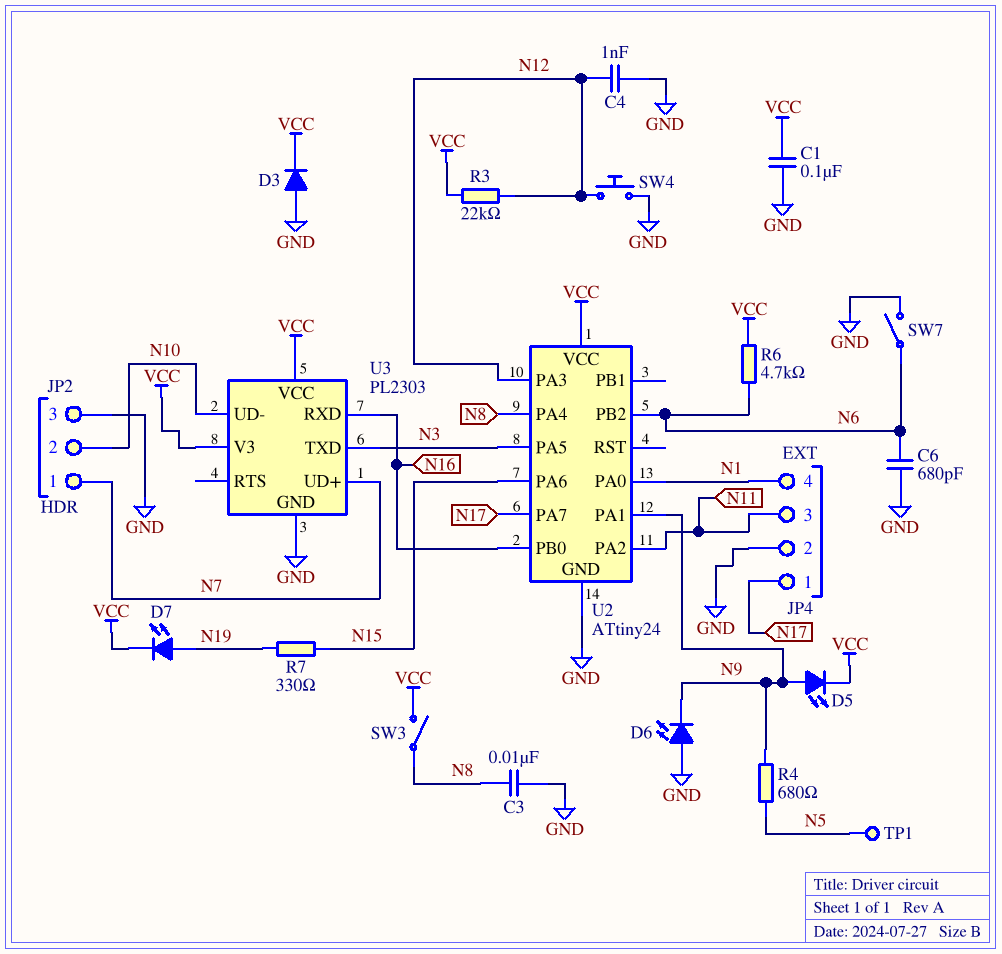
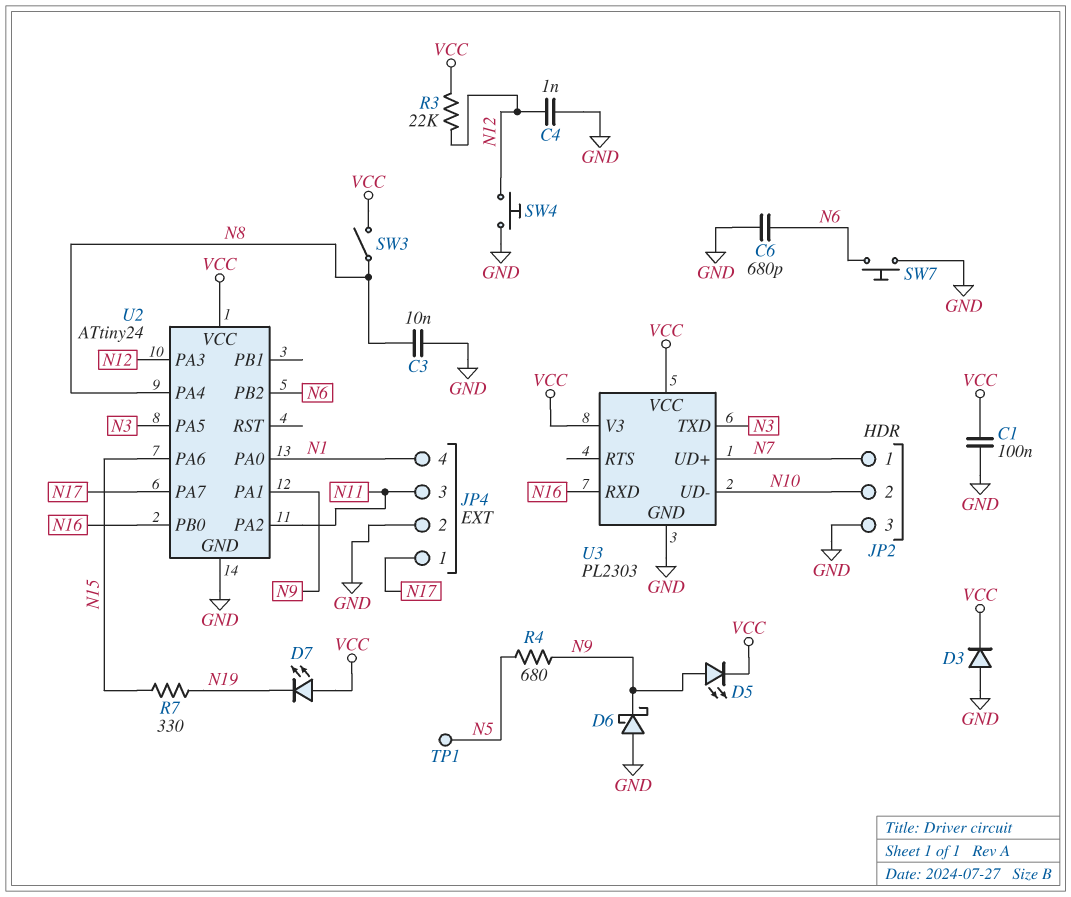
D6: LED (A GND, K N9) -> schottky (A GND, K N9)
D7: LED (A N19, K VCC) -> LED (A VCC, K N19)
R6: 4.7k (N6, VCC) -> none
SW7: switch (GND, N6) -> button (GND, N6)

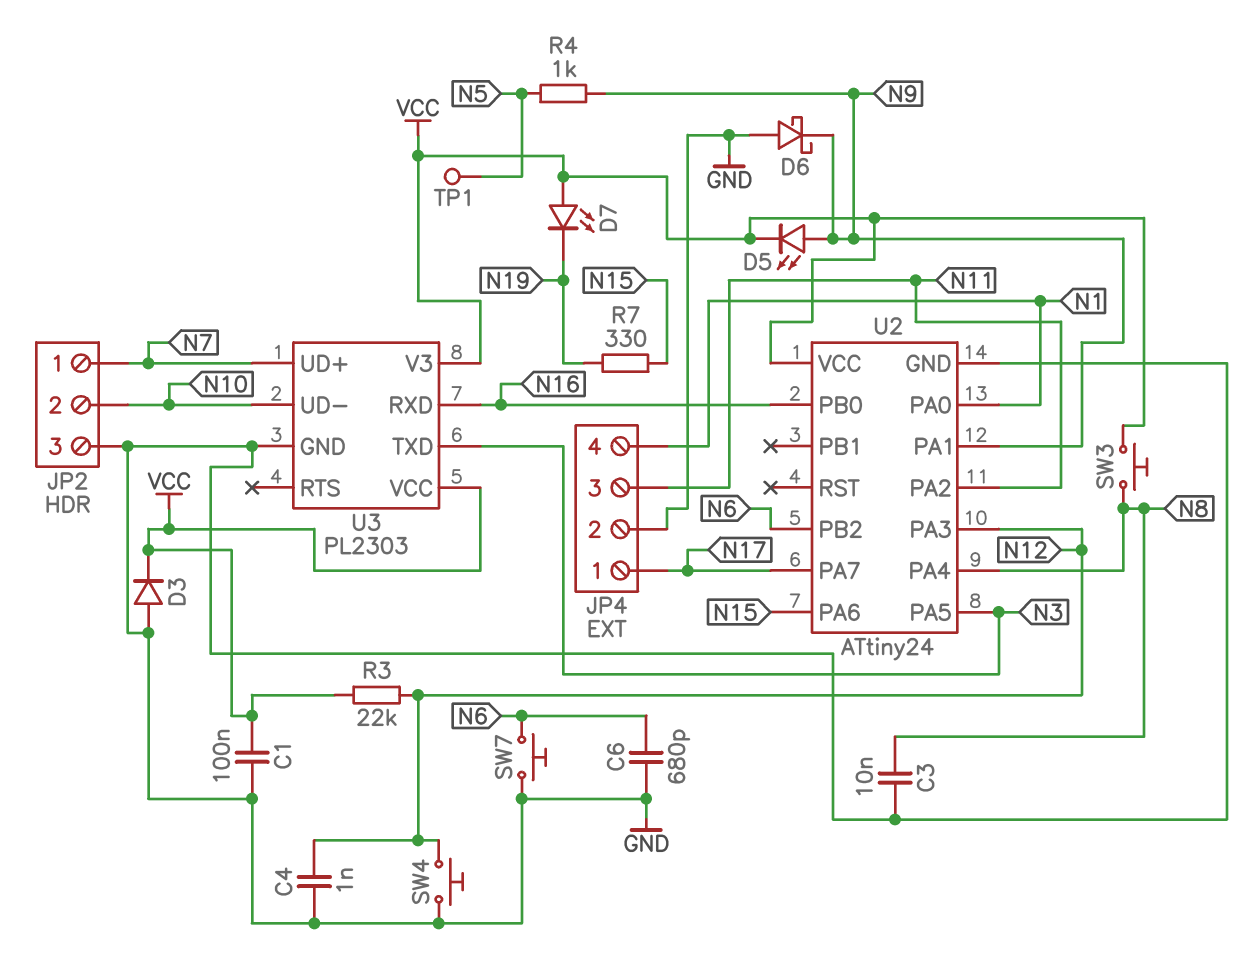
R4: 680 (N5, N9) -> 1k (N5, N9)
SW3: switch (N8, VCC) -> button (N8, VCC)

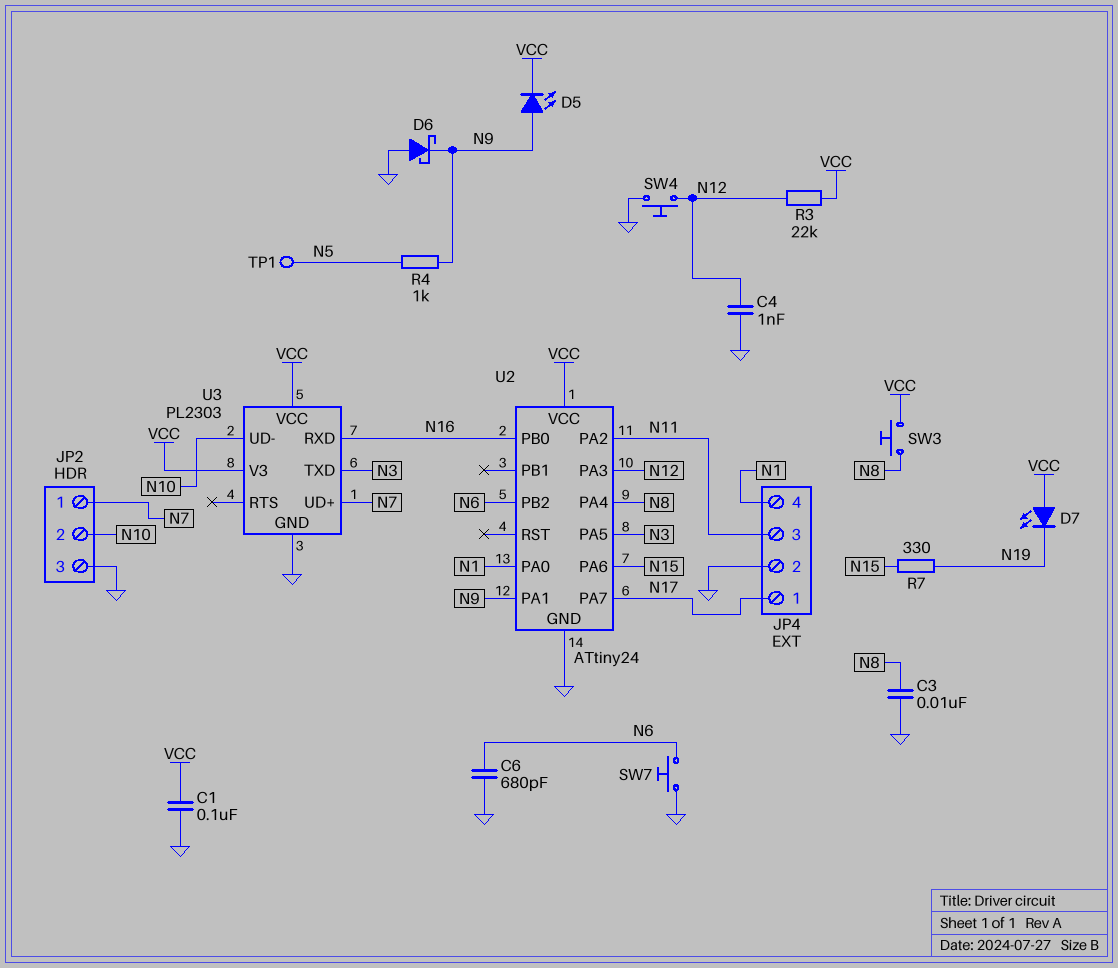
D3: diode (A GND, K VCC) -> none

